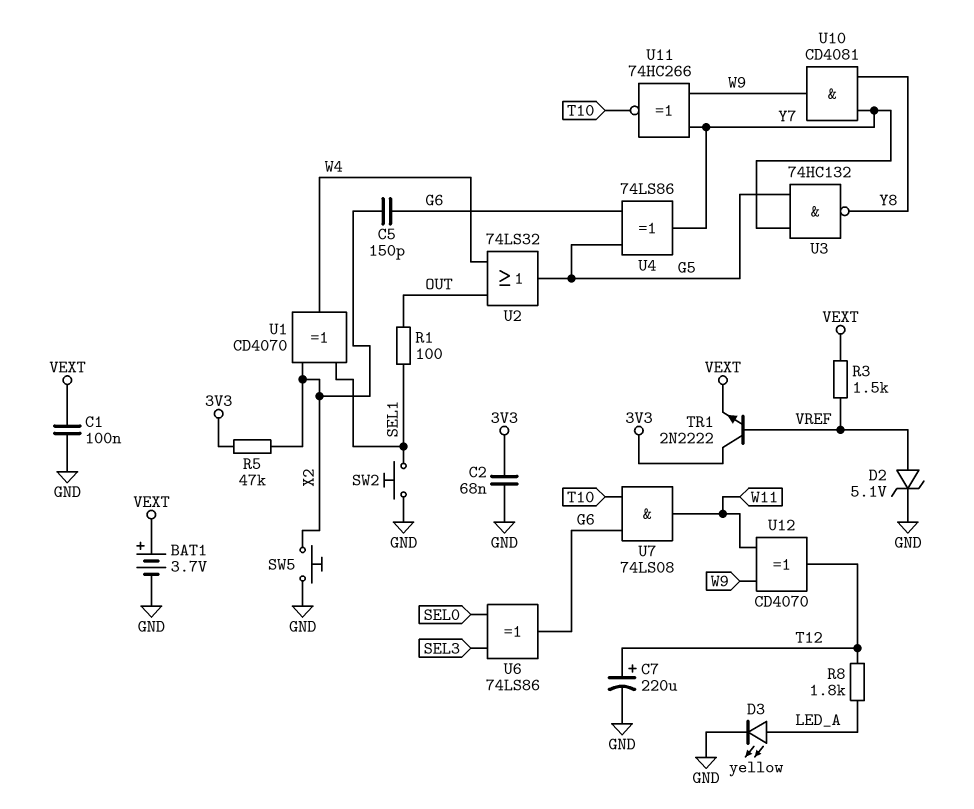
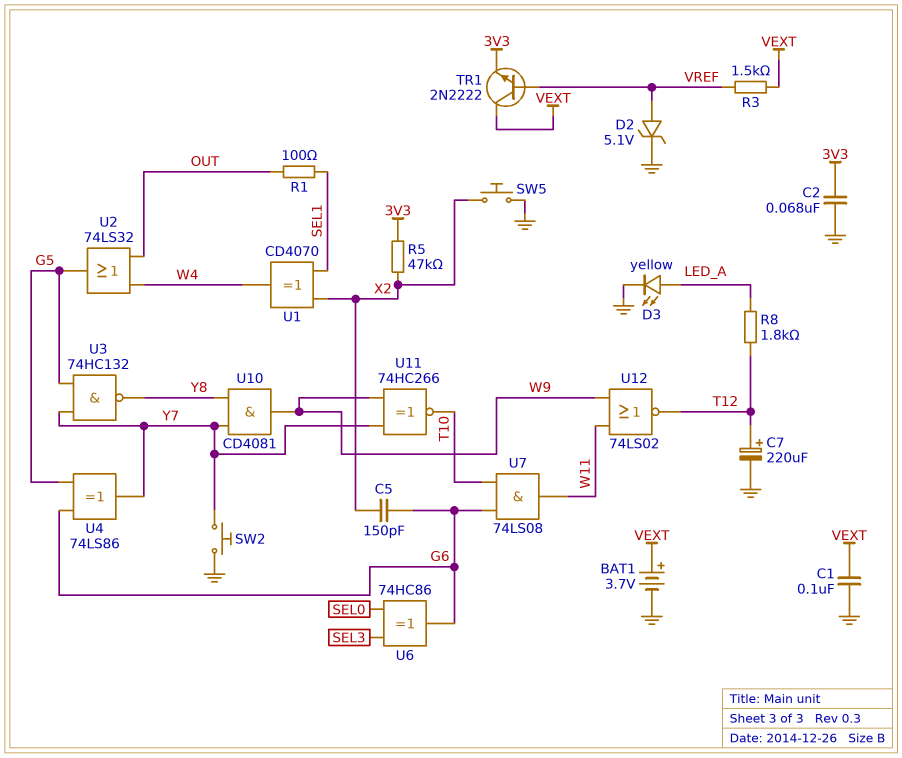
SW2: button (GND, SEL1) -> button (GND, Y7)
TR1: NPN 2N2222 (B VREF, C 3V3, E VEXT) -> NPN 2N2222 (B VREF, C VEXT, E 3V3)
U6: XOR 74LS86 (in SEL0, in SEL3, out G6) -> XOR 74HC86 (in SEL0, in SEL3, out G6)
U12: XOR CD4070 (in W9, in W11, out T12) -> NOR 74LS02 (in W9, in W11, out T12)

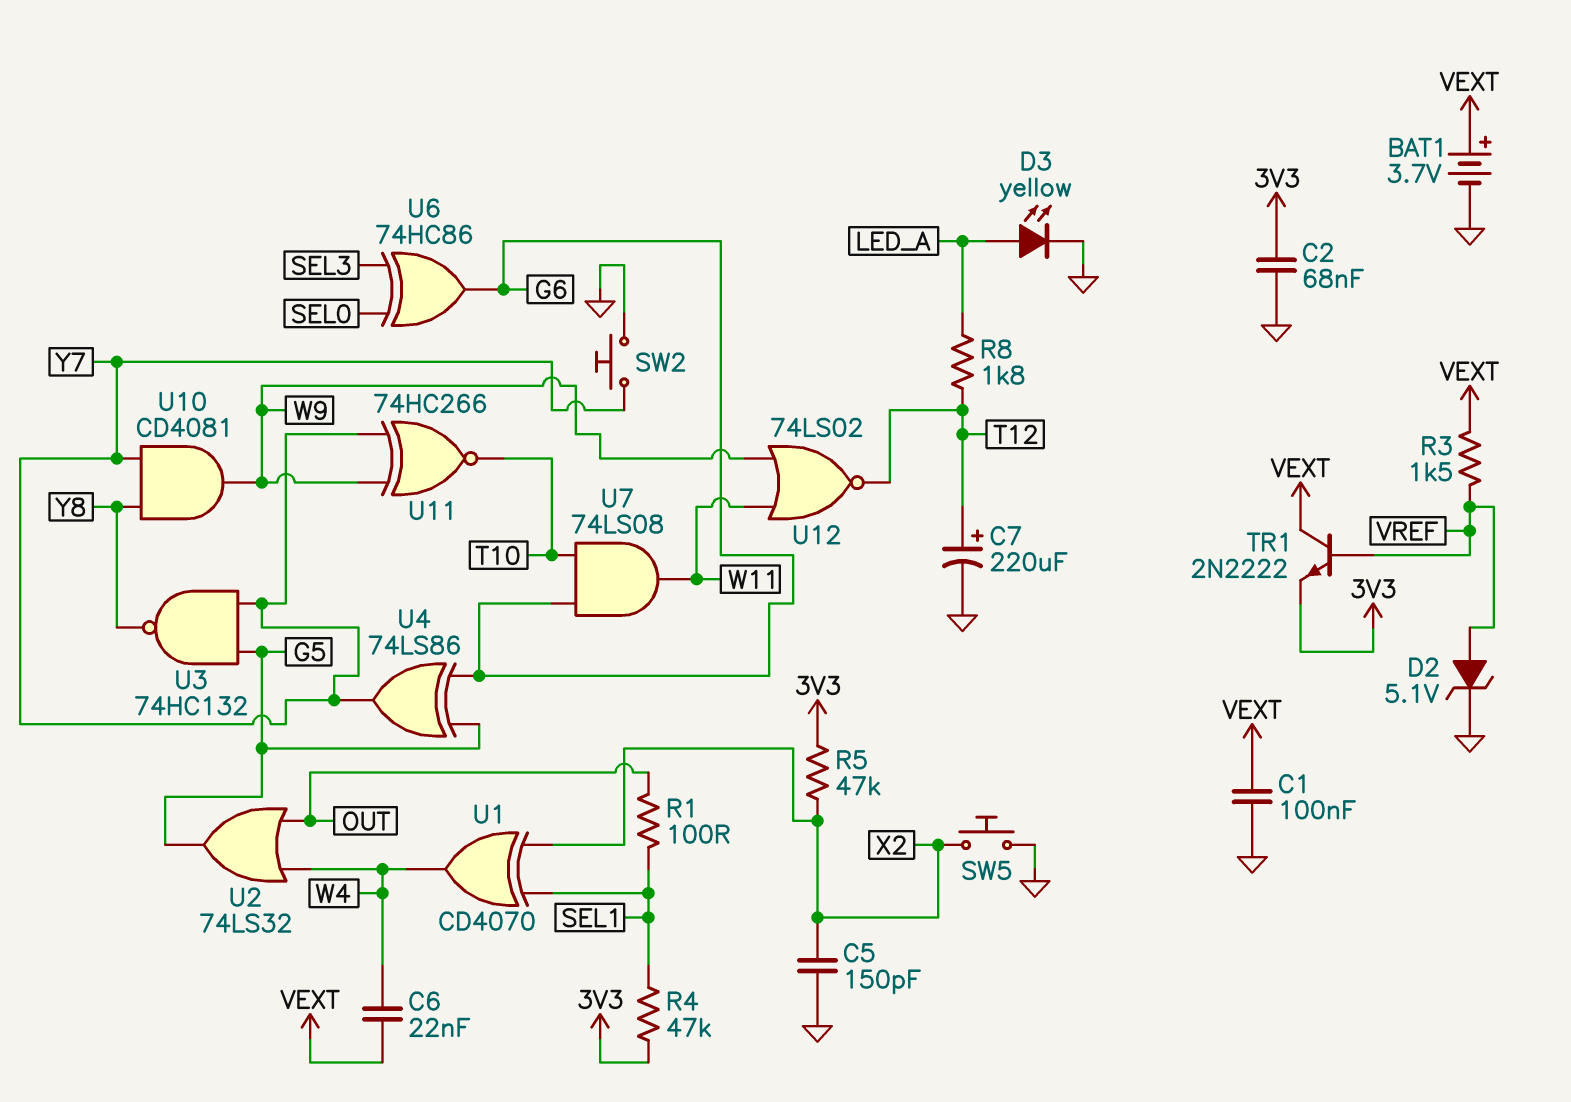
C5: 150pF (G6, X2) -> 150pF (GND, X2)
C6: none -> 22nF (VEXT, W4)
R4: none -> 47k (3V3, SEL1)

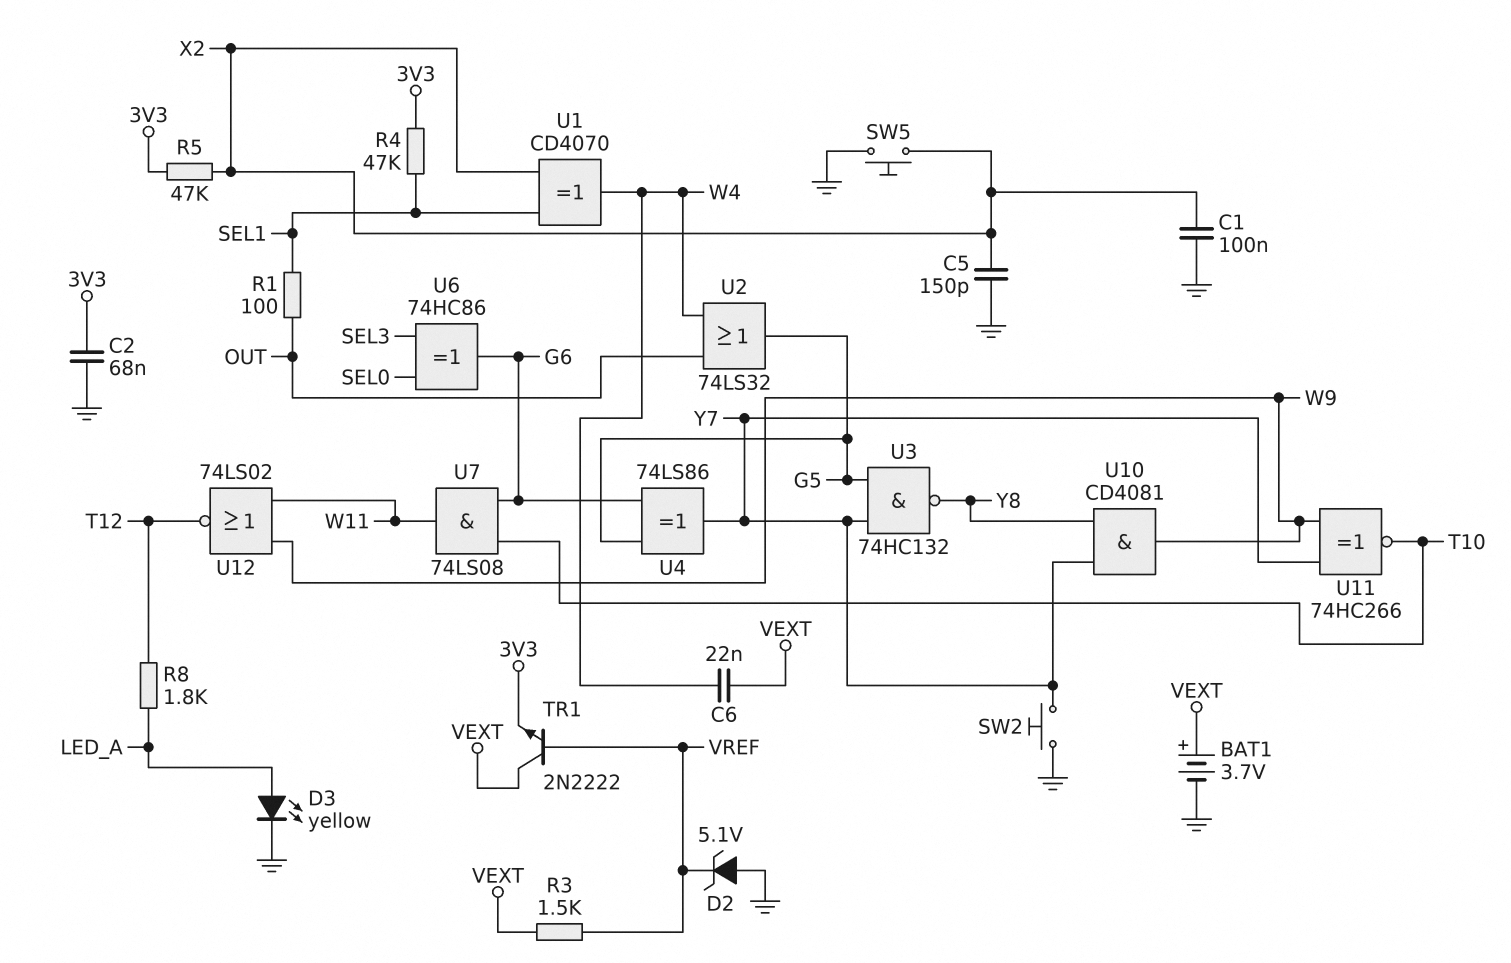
C1: 100nF (GND, VEXT) -> 100nF (GND, X2)
C7: 220uF (plus T12, minus GND) -> none
D2: zener 5.1V (A VREF, K GND) -> zener 5.1V (A GND, K VREF)

